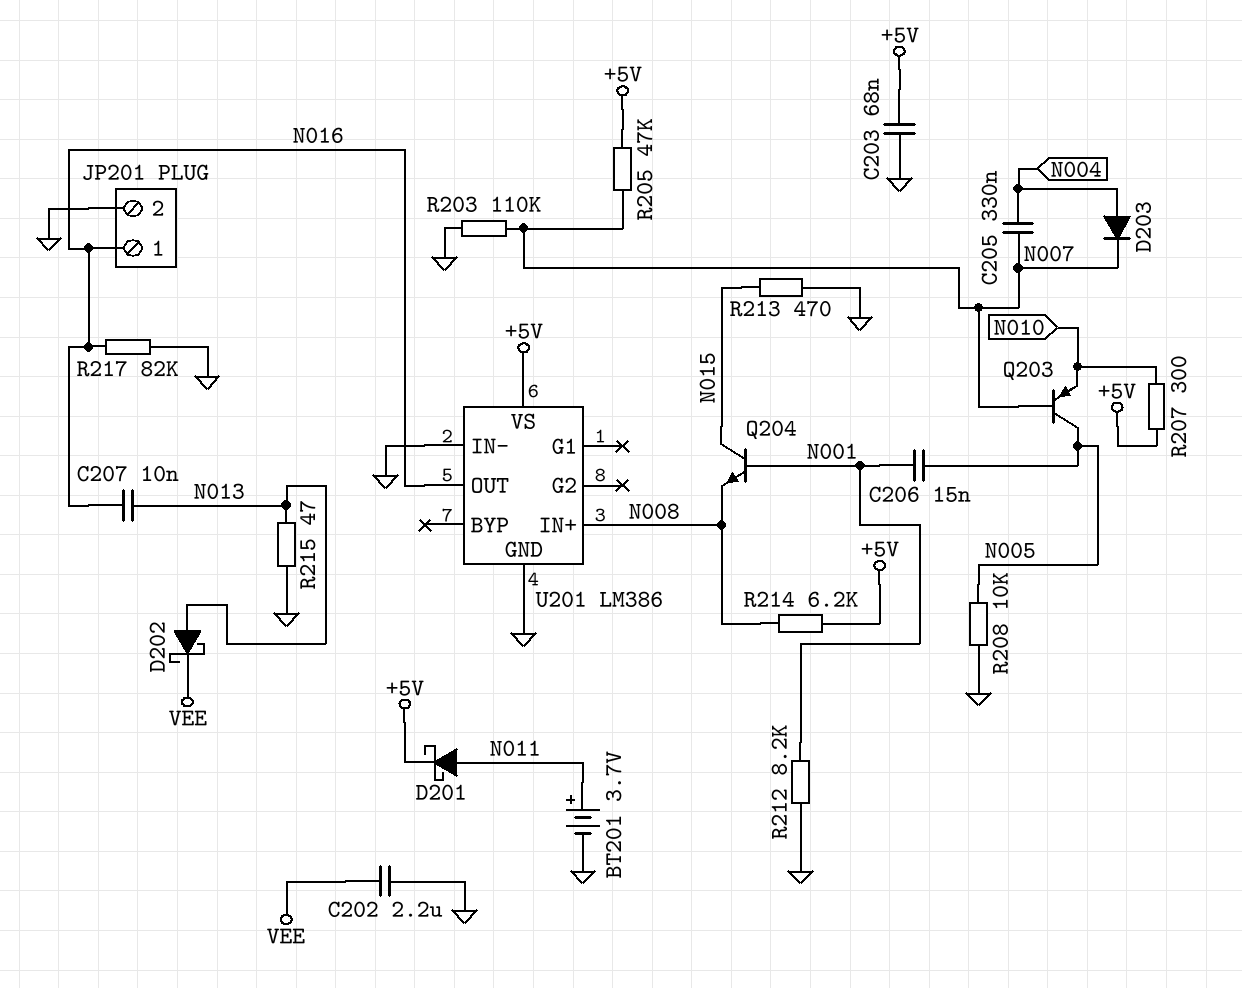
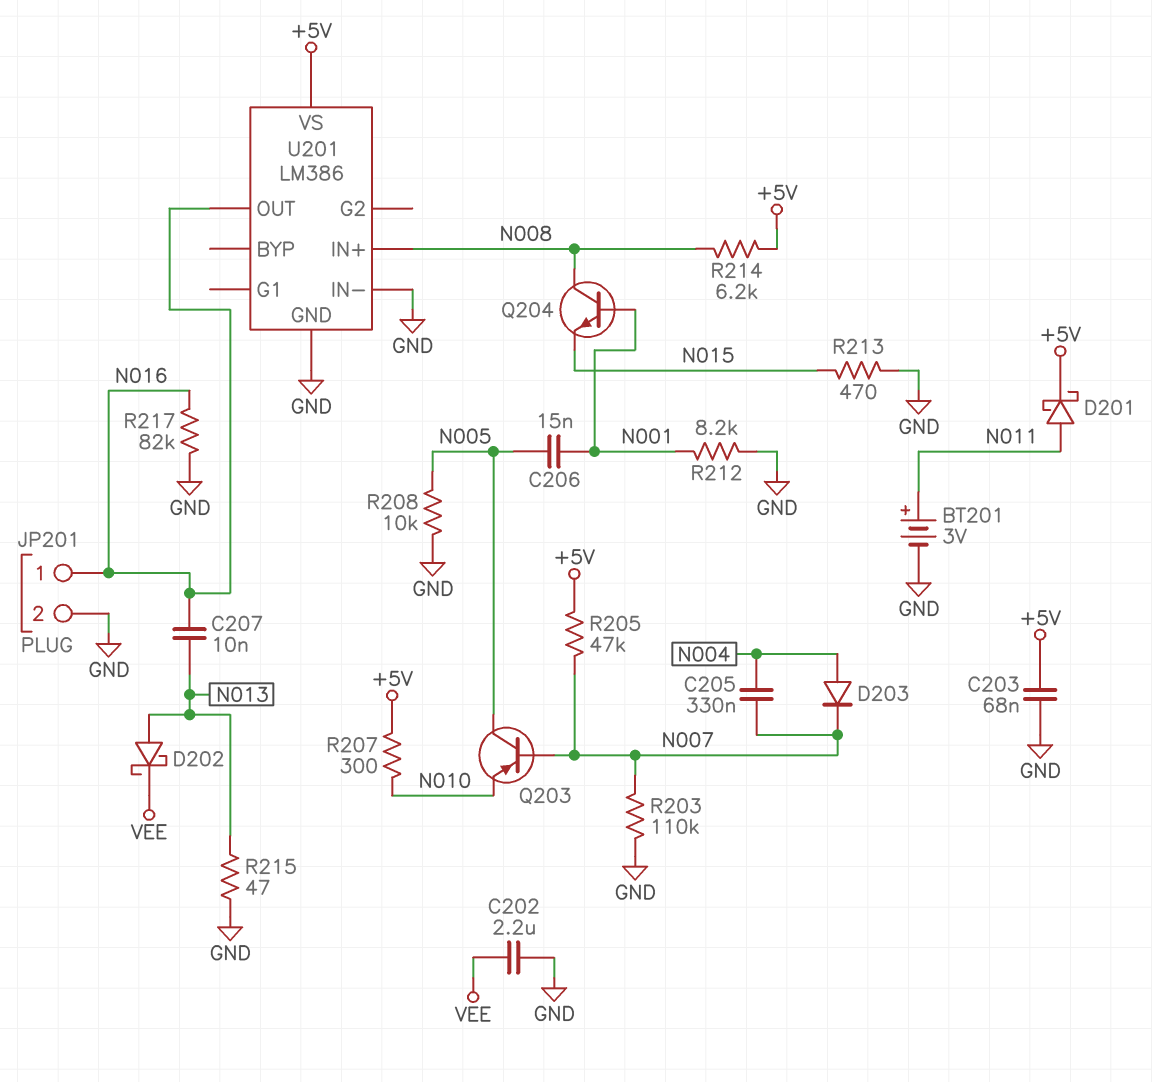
BT201: 3.7V (plus N011, minus GND) -> 3V (plus N011, minus GND)
Q204: NPN (B N001, C N015, E N008) -> NPN (B N001, C N008, E N015)

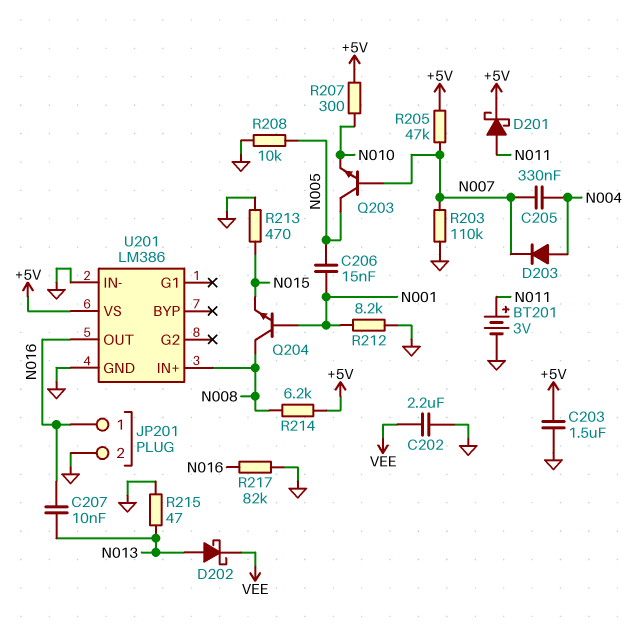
C203: 68nF (+5V, GND) -> 1.5uF (+5V, GND)
Q203: PNP (B N007, C N005, E N010) -> NPN (B N007, C N005, E N010)

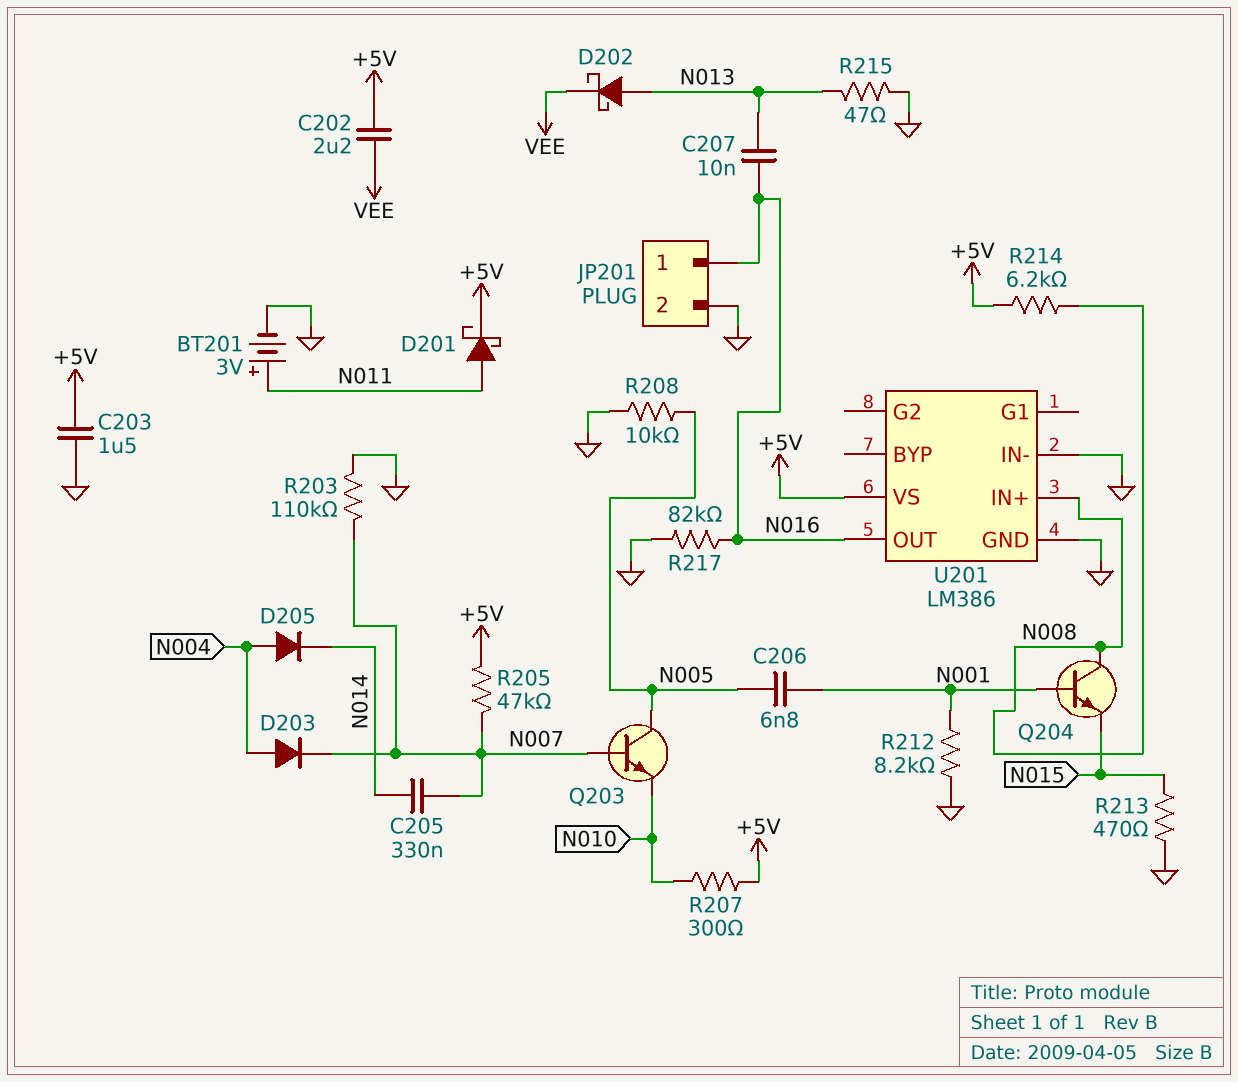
C202: 2.2uF (GND, VEE) -> 2.2uF (+5V, VEE)
C205: 330nF (N004, N007) -> 330nF (N007, N014)
C206: 15nF (N001, N005) -> 6.8nF (N001, N005)
D205: none -> diode (A N004, K N014)

